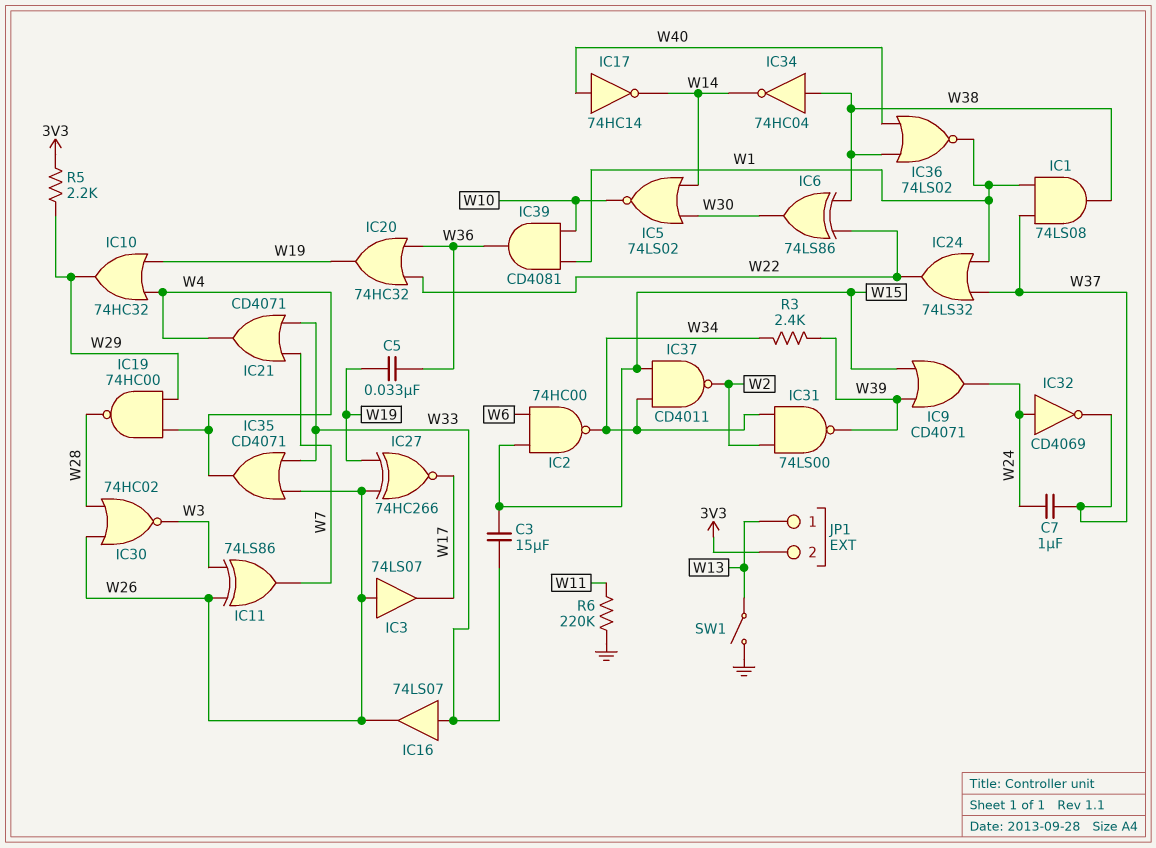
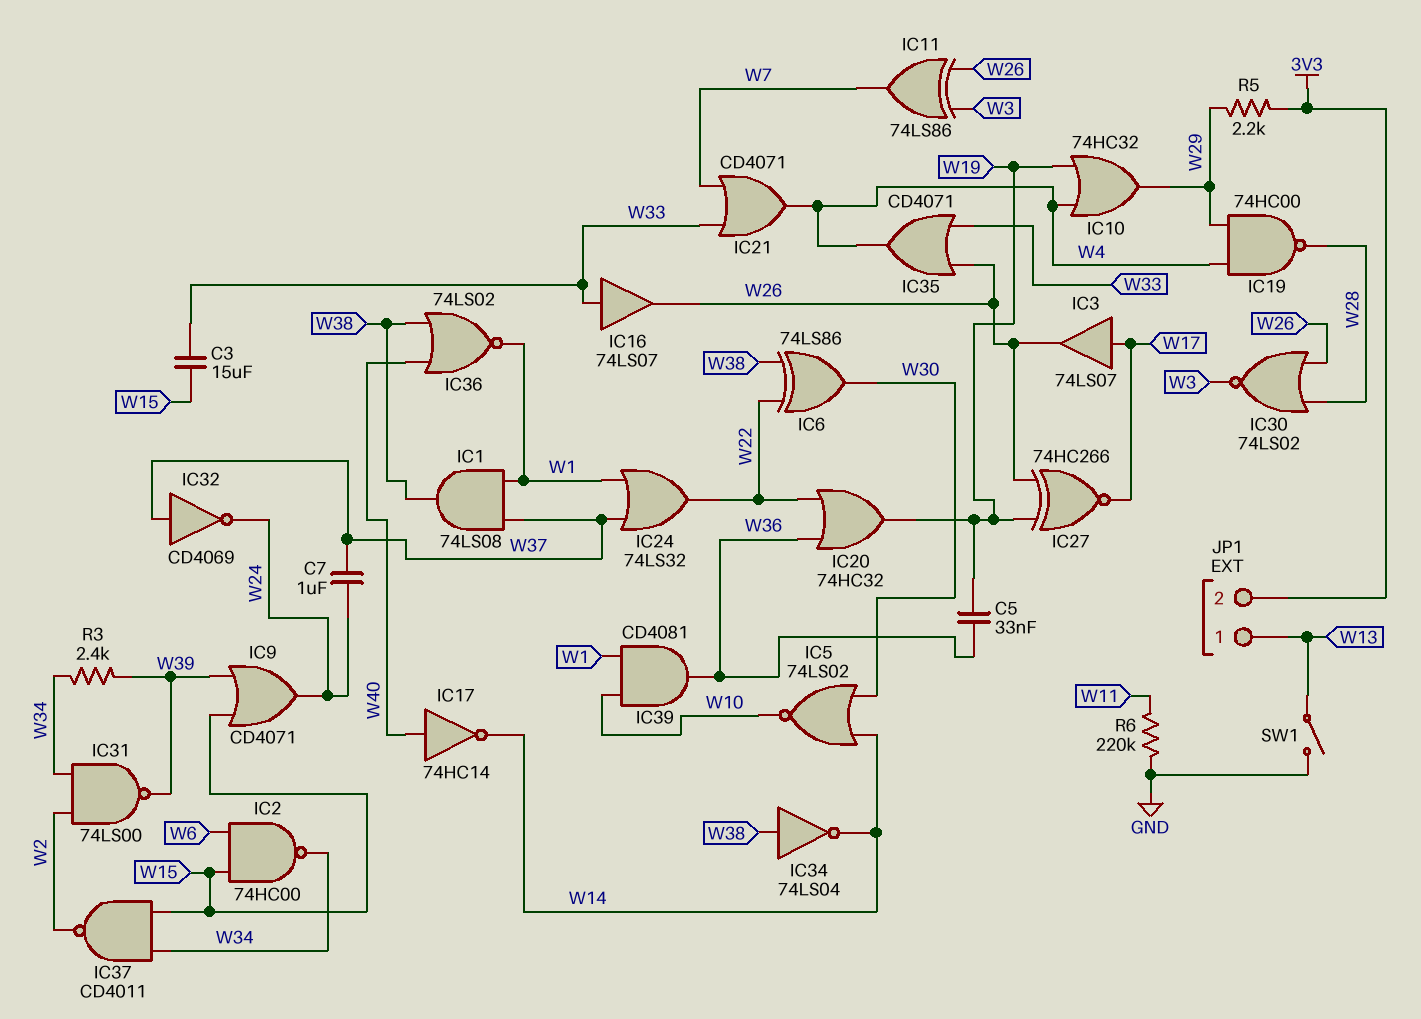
IC3: buffer 74LS07 (in W26, out W17) -> buffer 74LS07 (in W17, out W26)
IC30: NOR 74HC02 (in W26, in W28, out W3) -> NOR 74LS02 (in W26, in W28, out W3)
IC32: NOT CD4069 (in W24, out W37) -> NOT CD4069 (in W37, out W24)
IC34: NOT 74HC04 (in W38, out W14) -> NOT 74LS04 (in W38, out W14)

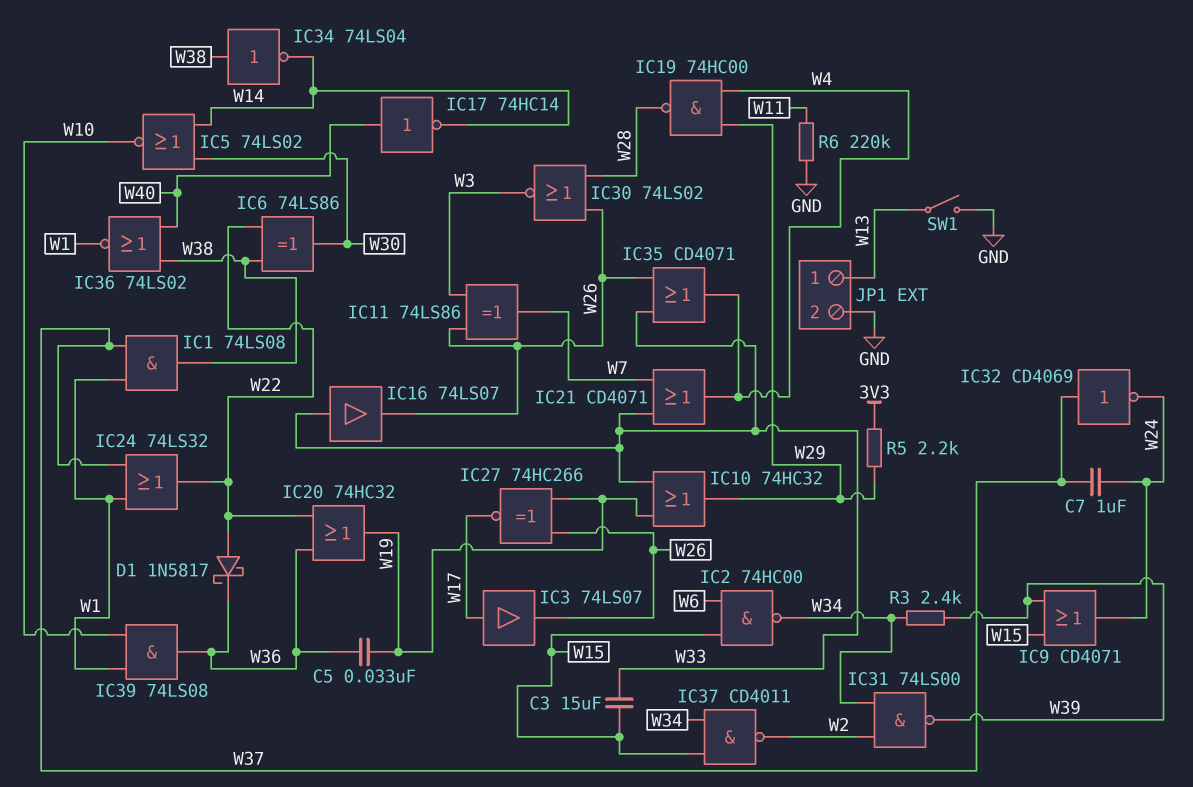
D1: none -> schottky 1N5817 (A W22, K W36)
IC10: OR 74HC32 (in W4, in W19, out W29) -> OR 74HC32 (in W19, in W33, out W29)
IC39: AND CD4081 (in W1, in W10, out W36) -> AND 74LS08 (in W1, in W10, out W36)
JP1 pin 2: 3V3 -> GND

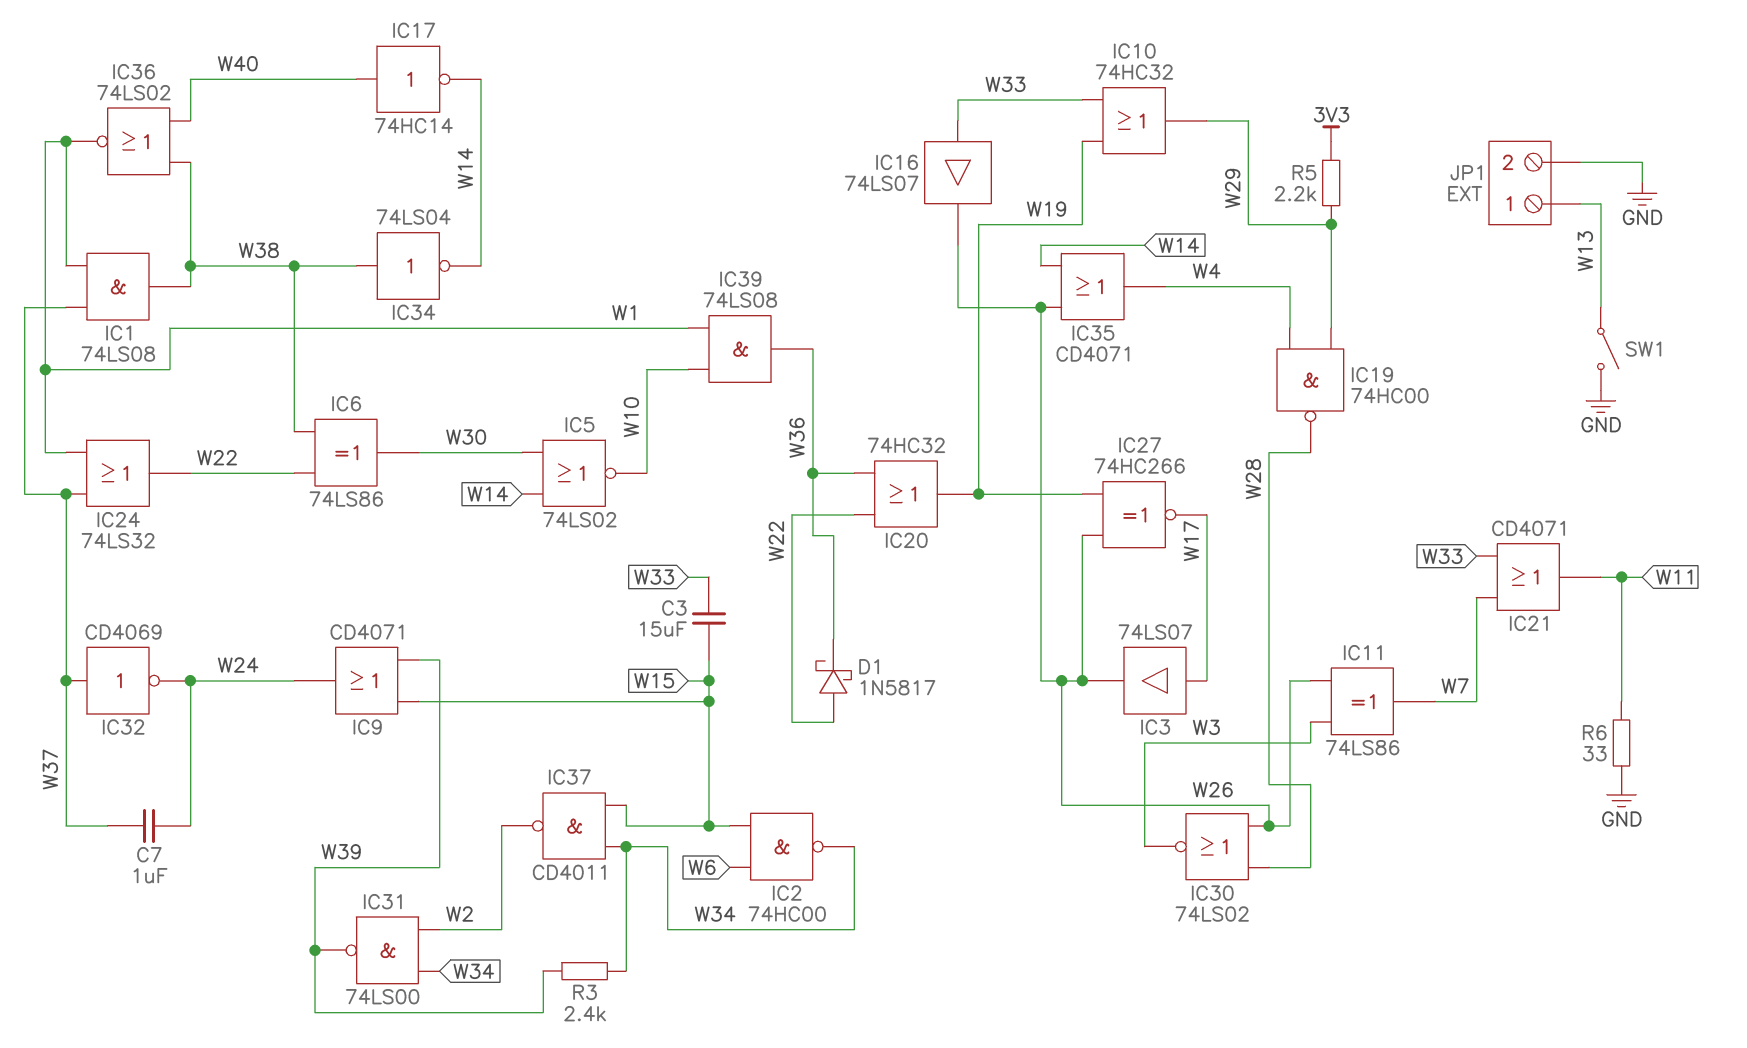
C5: 33nF (W19, W36) -> none
IC21: OR CD4071 (in W7, in W33, out W4) -> OR CD4071 (in W7, in W33, out W11)
IC35: OR CD4071 (in W26, in W33, out W4) -> OR CD4071 (in W14, in W26, out W4)
R6: 220k (GND, W11) -> 33 (GND, W11)

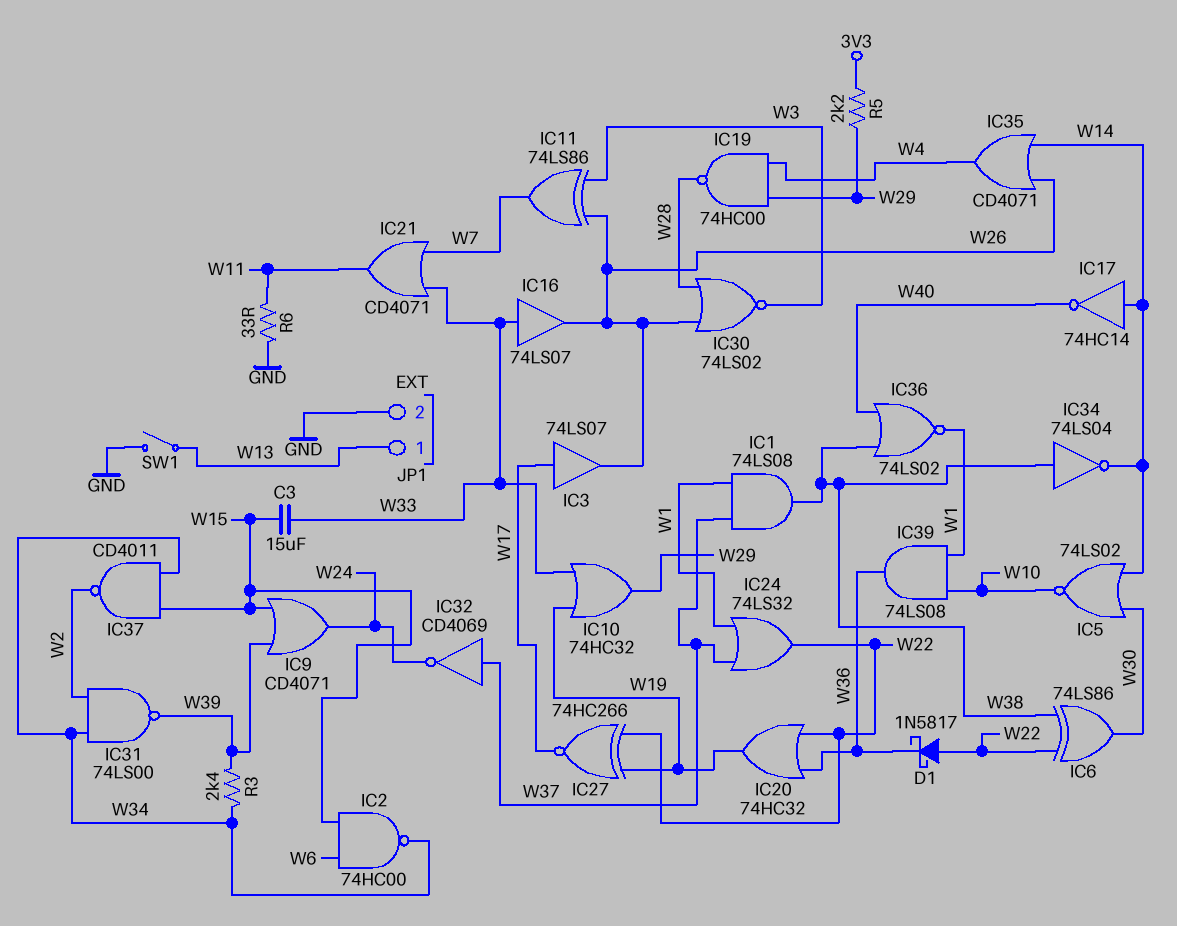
C7: 1uF (W24, W37) -> none
IC17: NOT 74HC14 (in W40, out W14) -> NOT 74HC14 (in W14, out W40)
IC27: XNOR 74HC266 (in W19, in W26, out W17) -> XNOR 74HC266 (in W19, in W22, out W17)

